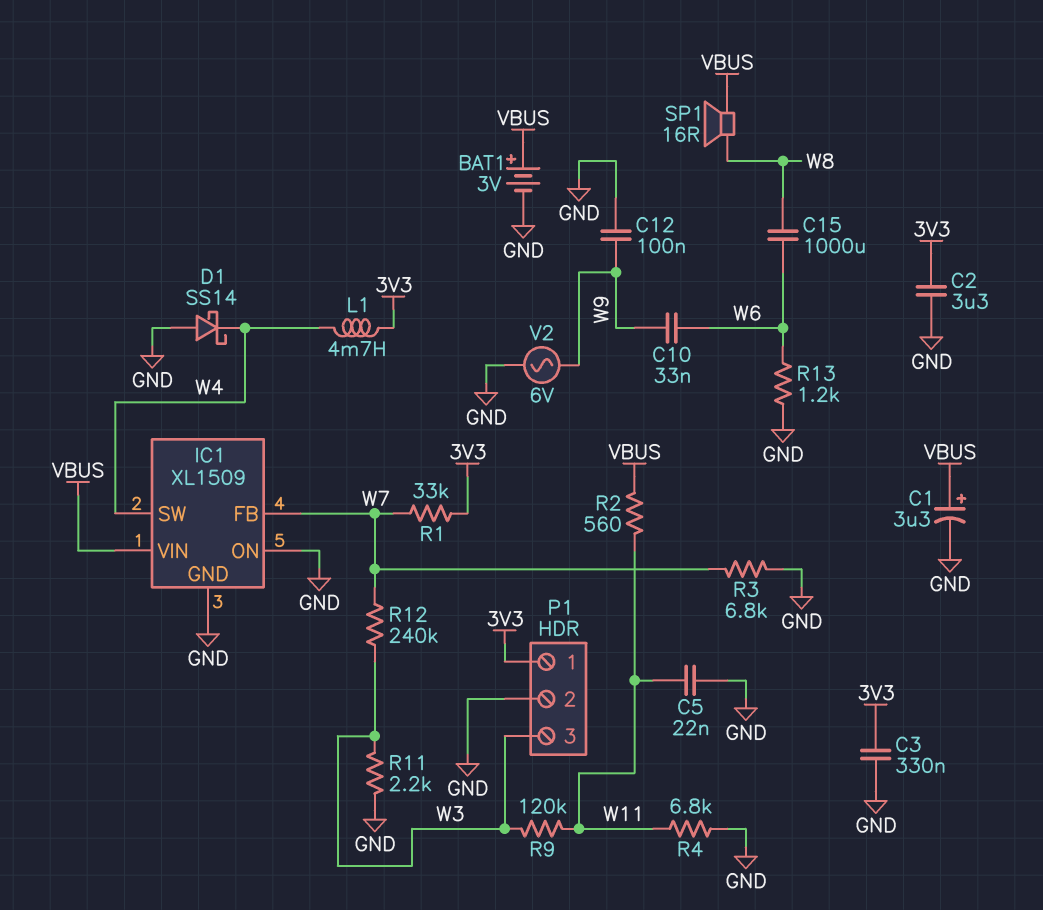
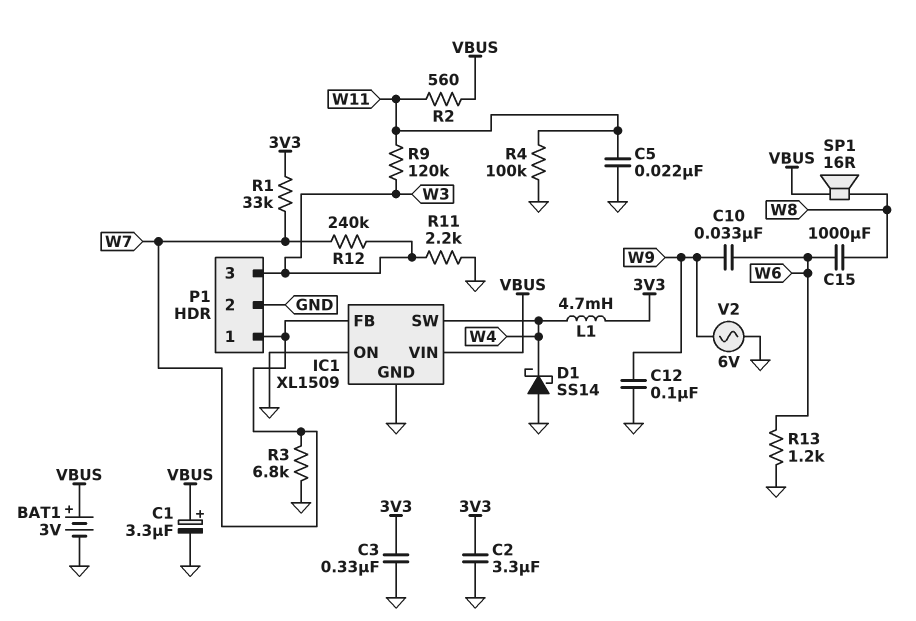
P1 pin 1: 3V3 -> W7
R4: 6.8k (GND, W11) -> 100k (GND, W11)

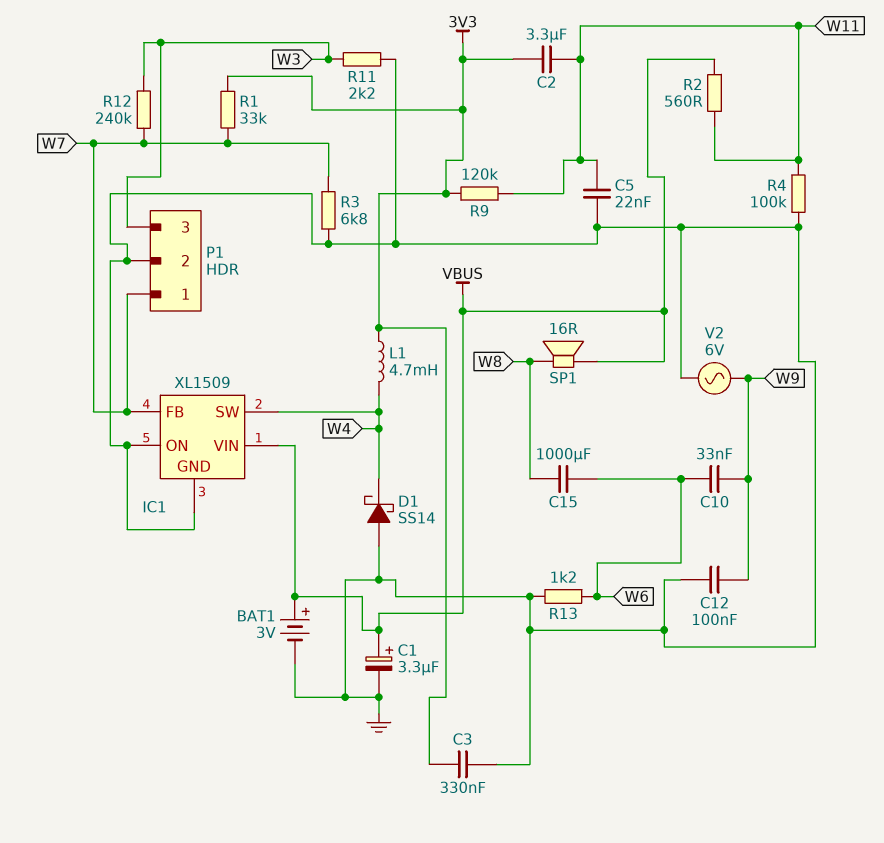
C2: 3.3uF (3V3, GND) -> 3.3uF (3V3, W11)
R9: 120k (W3, W11) -> 120k (3V3, W11)

